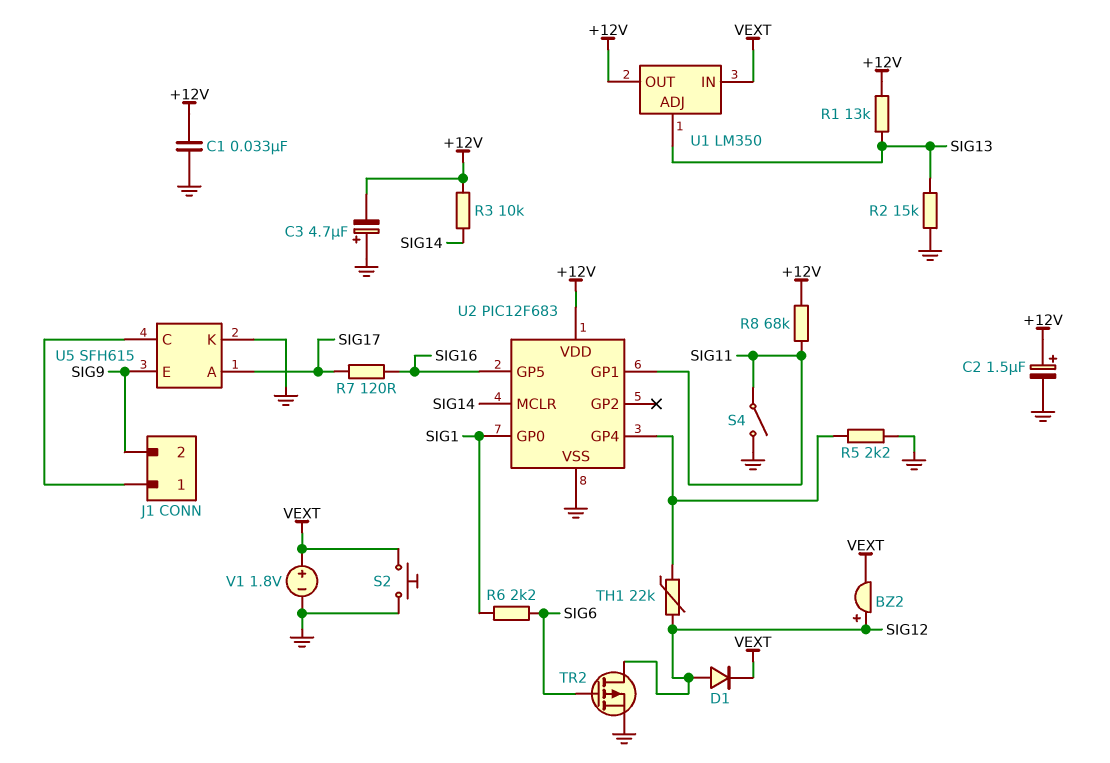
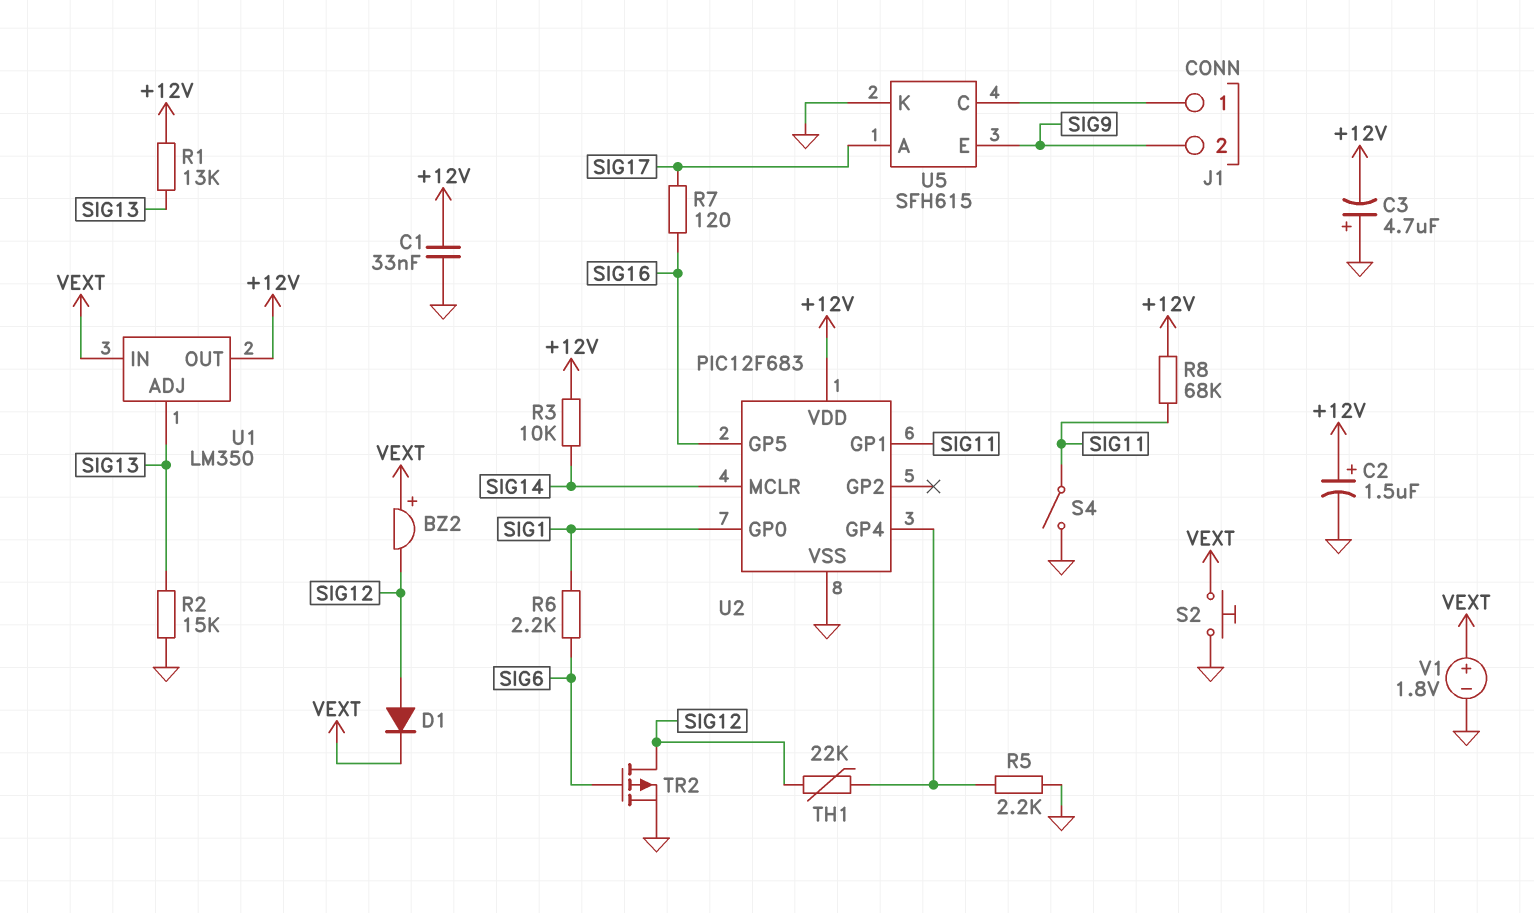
BZ2: buzzer (plus SIG12, minus VEXT) -> buzzer (plus VEXT, minus SIG12)

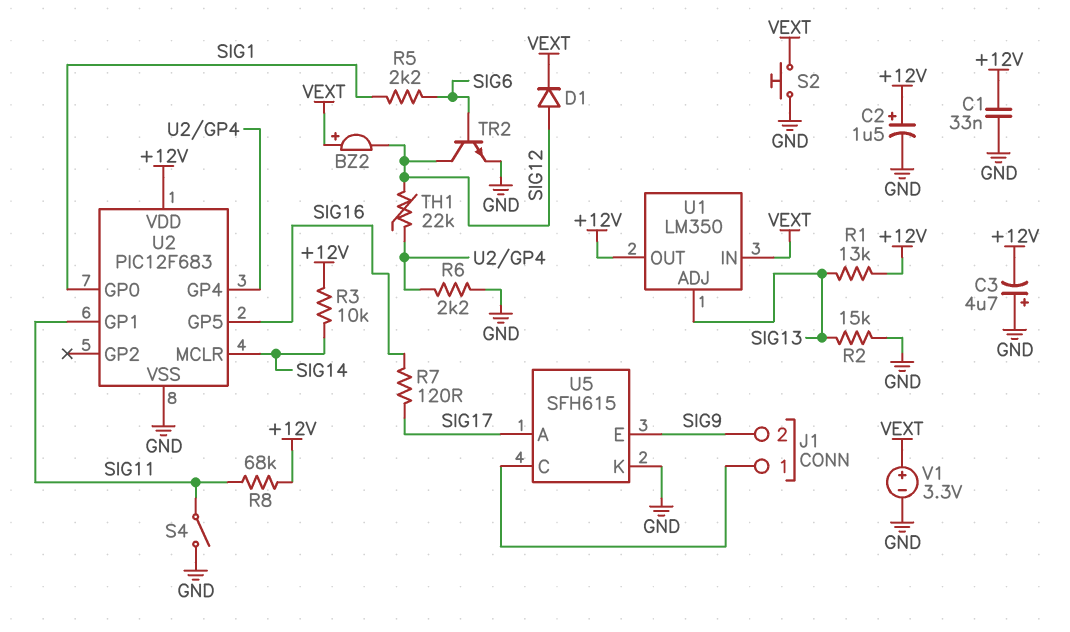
R5: 2.2k (GND, U2/GP4) -> 2.2k (SIG1, SIG6)
R6: 2.2k (SIG1, SIG6) -> 2.2k (GND, U2/GP4)
TR2: PMOS (G SIG6, D SIG12, S GND) -> NPN (B SIG6, C SIG12, E GND)
V1: 1.8V (plus VEXT, minus GND) -> 3.3V (plus VEXT, minus GND)

